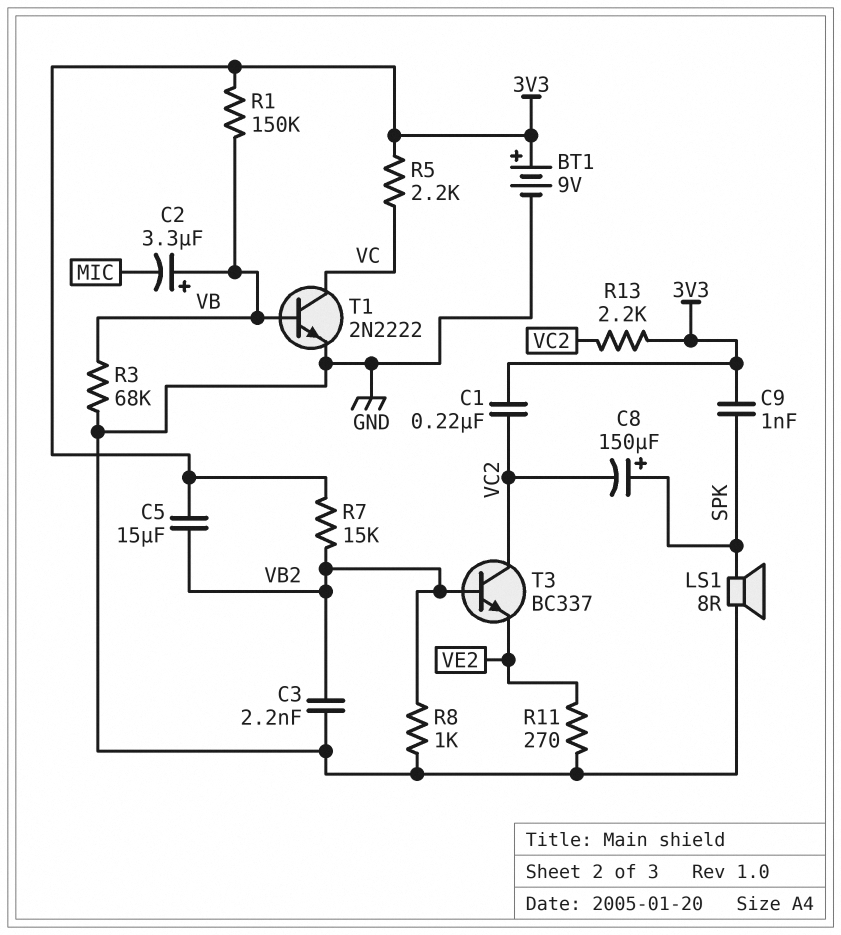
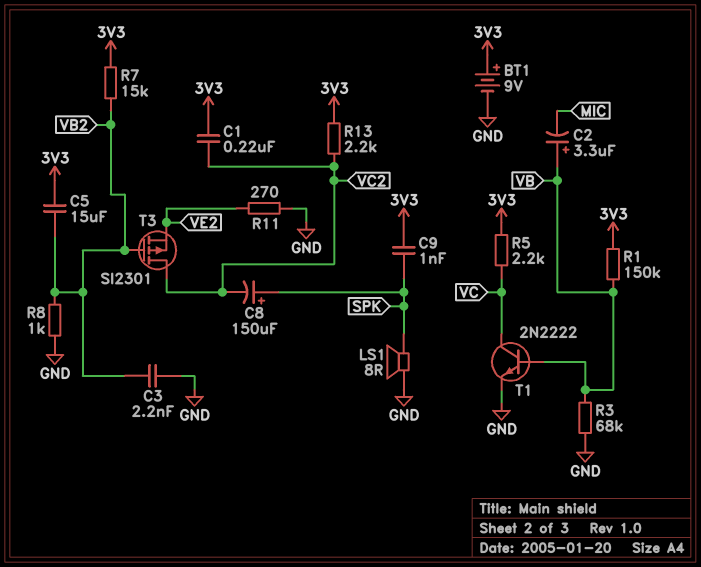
T3: NPN BC337 (B VB2, C VC2, E VE2) -> PMOS SI2301 (G VB2, D VC2, S VE2)

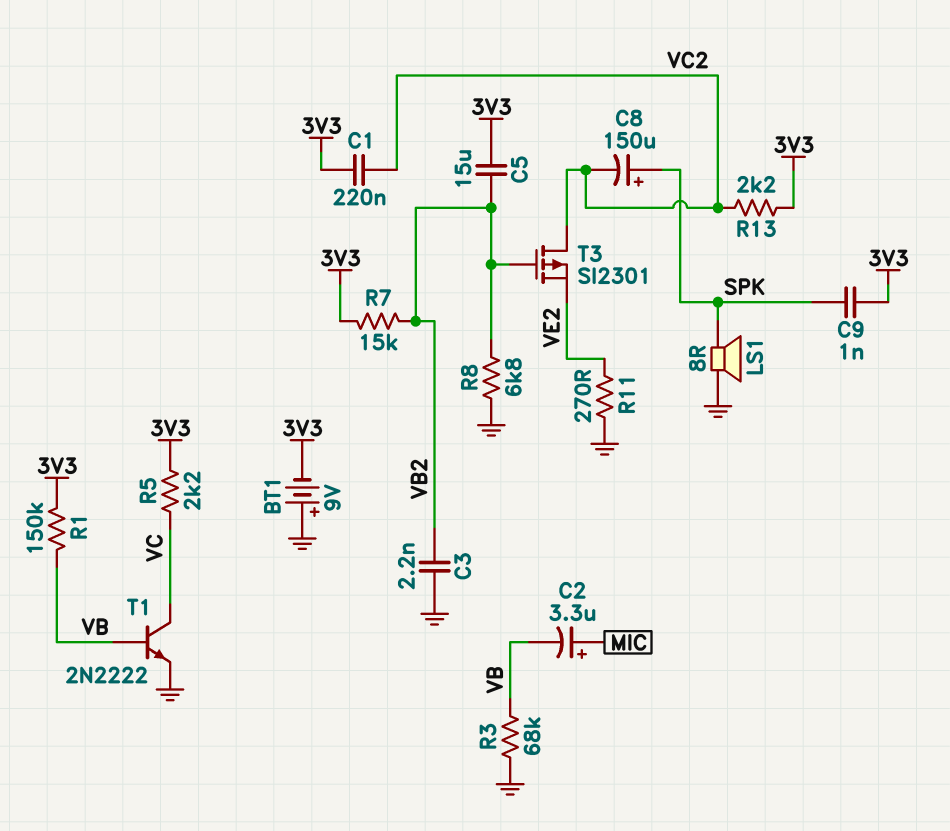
BT1: 9V (plus 3V3, minus GND) -> 9V (plus GND, minus 3V3)
C2: 3.3uF (plus VB, minus MIC) -> 3.3uF (plus MIC, minus VB)
R8: 1k (GND, VB2) -> 6.8k (GND, VB2)

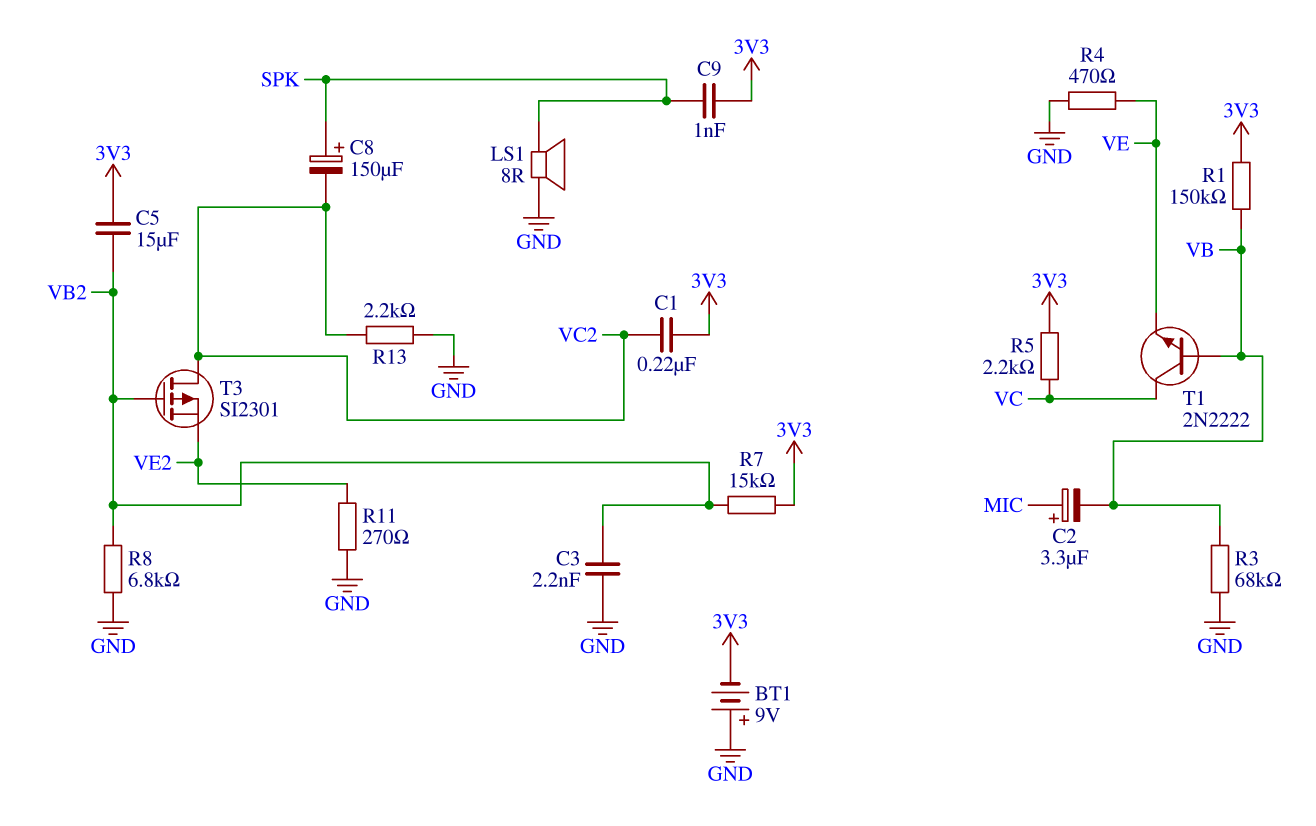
R4: none -> 470 (GND, VE)
R13: 2.2k (3V3, VC2) -> 2.2k (GND, VC2)
T1: NPN 2N2222 (B VB, C VC, E GND) -> NPN 2N2222 (B VB, C VC, E VE)

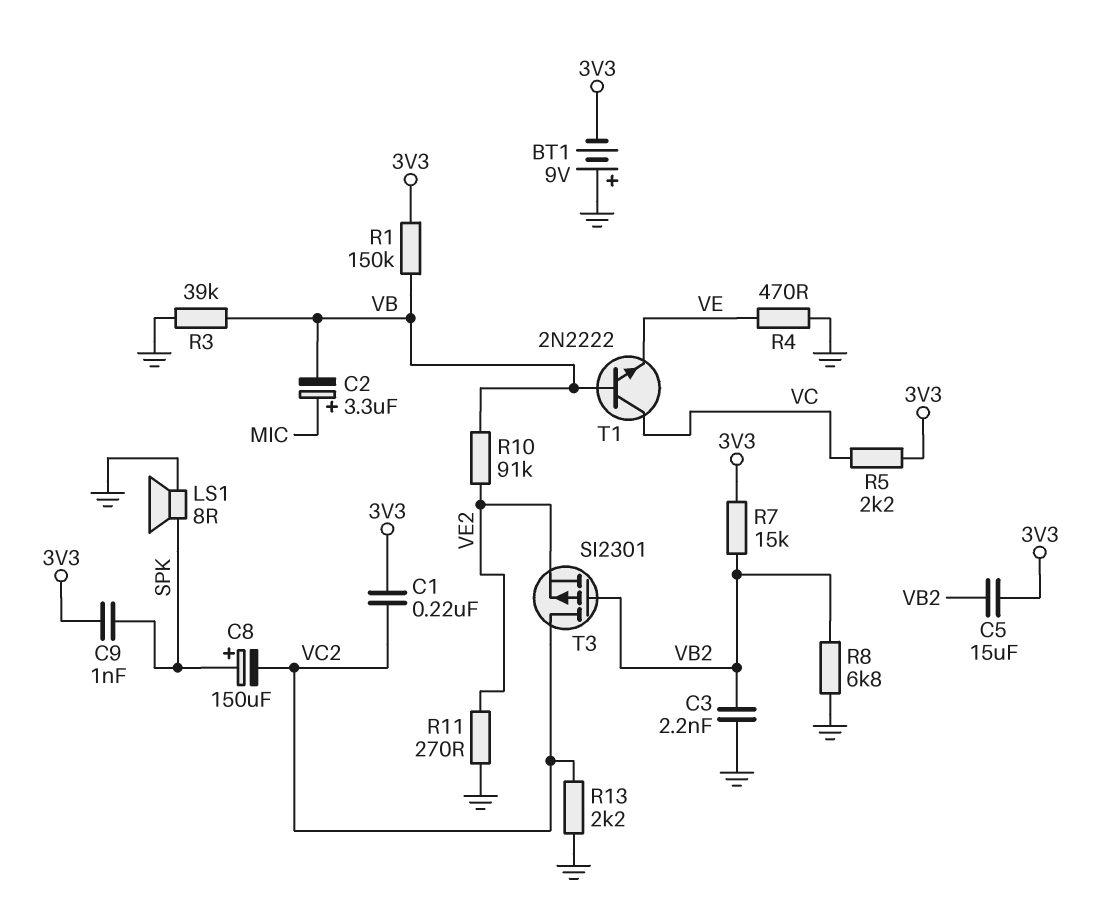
R3: 68k (GND, VB) -> 39k (GND, VB)
R10: none -> 91k (VB, VE2)

